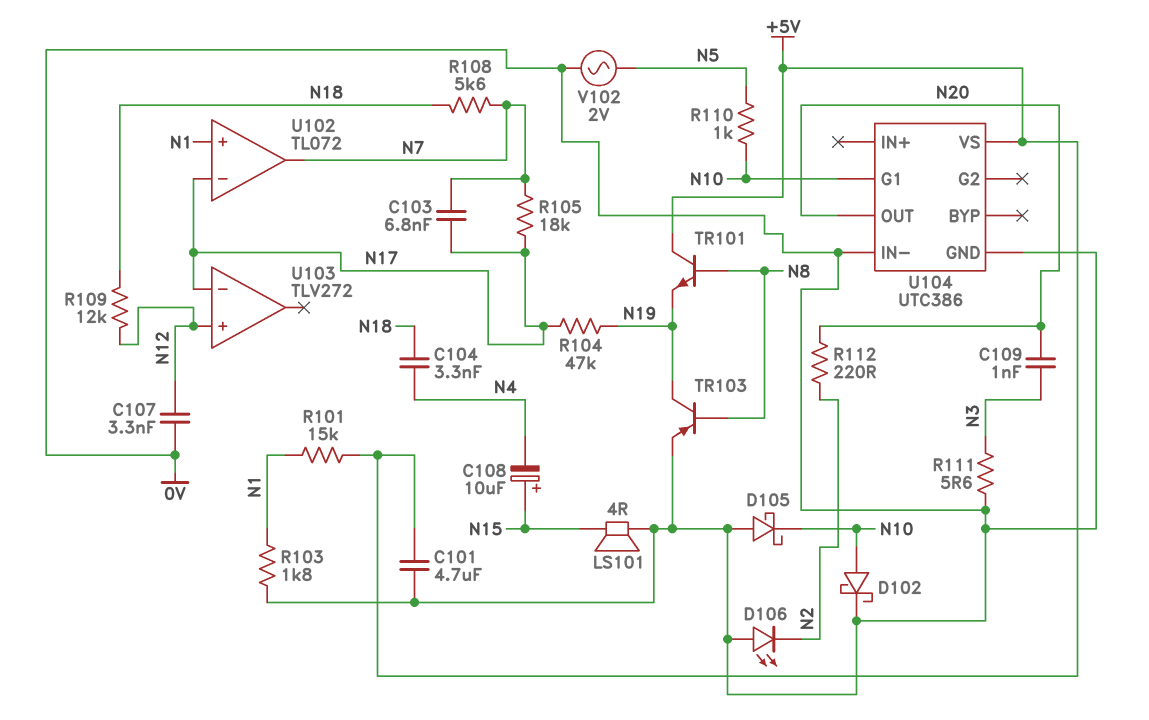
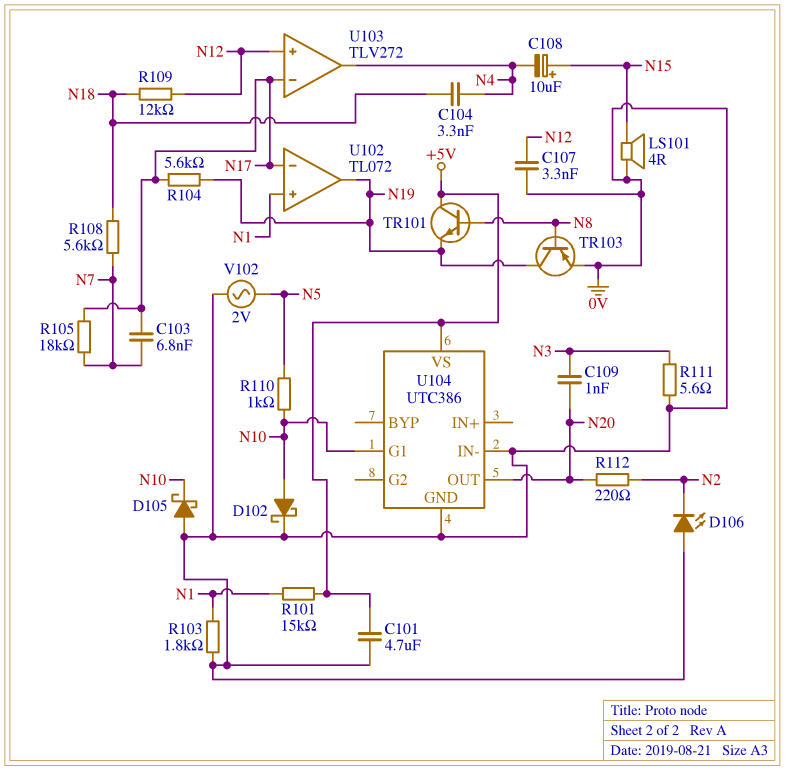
R104: 47k (N17, N19) -> 5.6k (N17, N19)
U102 pin out: N7 -> N19
U103 pin out: none -> N4

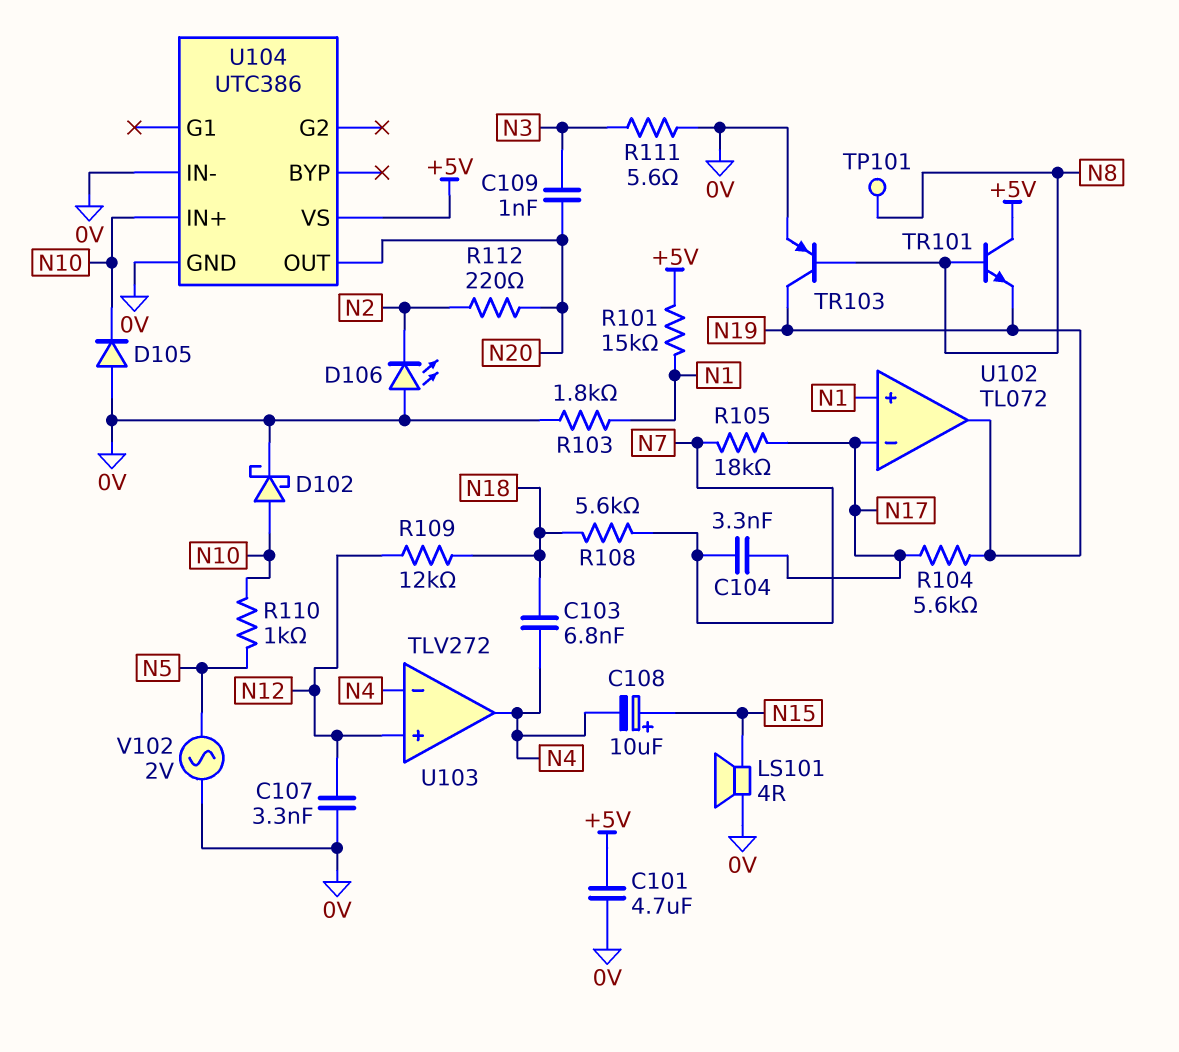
C103: 6.8nF (N7, N17) -> 6.8nF (N4, N18)
C104: 3.3nF (N4, N18) -> 3.3nF (N7, N17)
D105: schottky (A 0V, K N10) -> diode (A 0V, K N10)
TP101: none -> test point (N8)
U103 pin in-: N17 -> N4
U104 pin G1: N10 -> none
U104 pin IN+: none -> N10

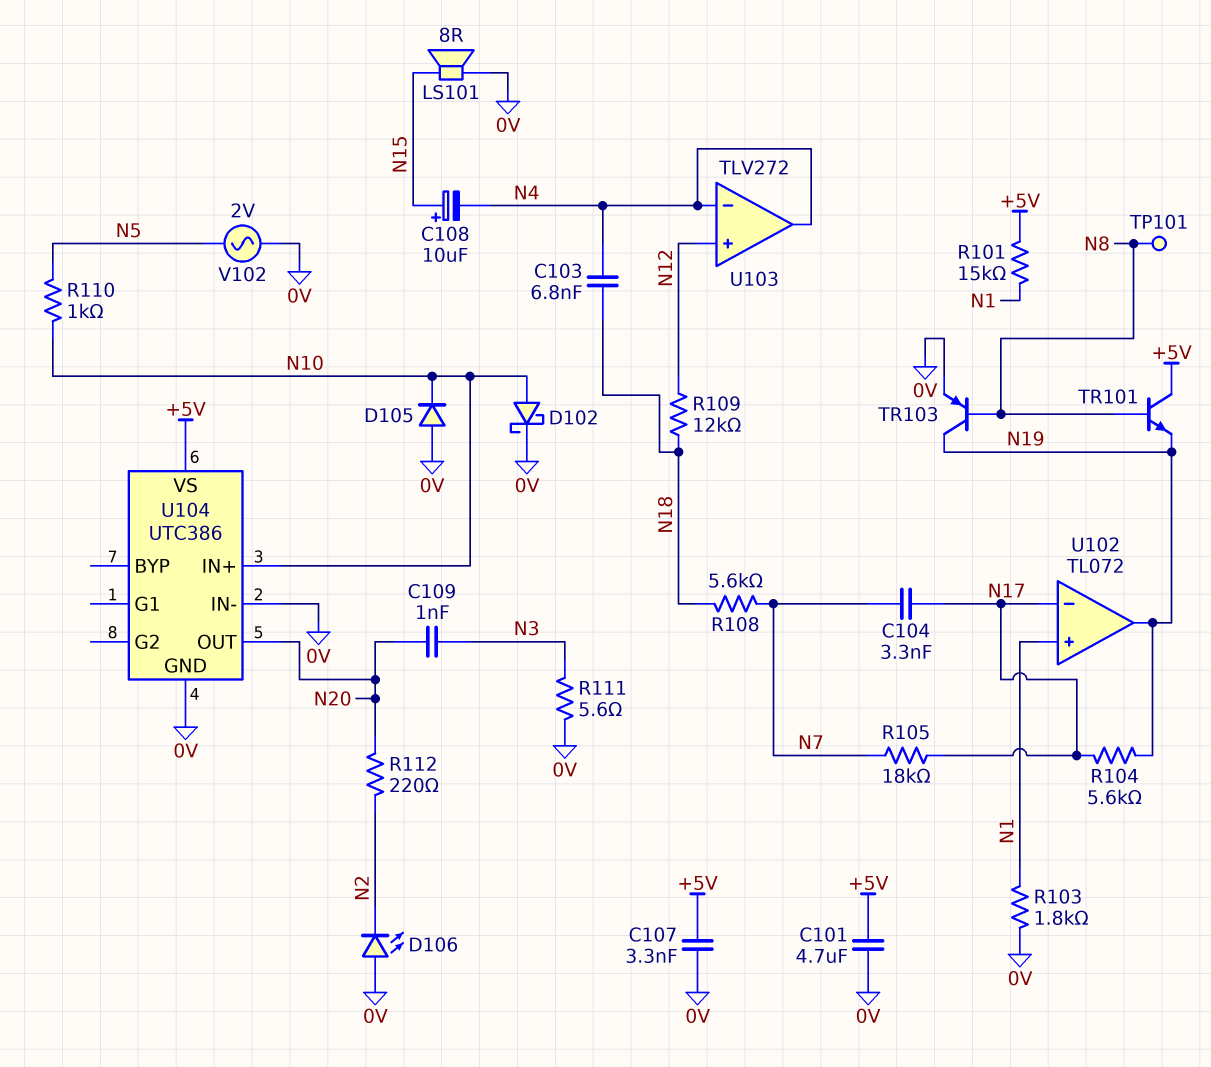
C107: 3.3nF (0V, N12) -> 3.3nF (+5V, 0V)
LS101: speaker 4R (0V, N15) -> speaker 8R (0V, N15)

